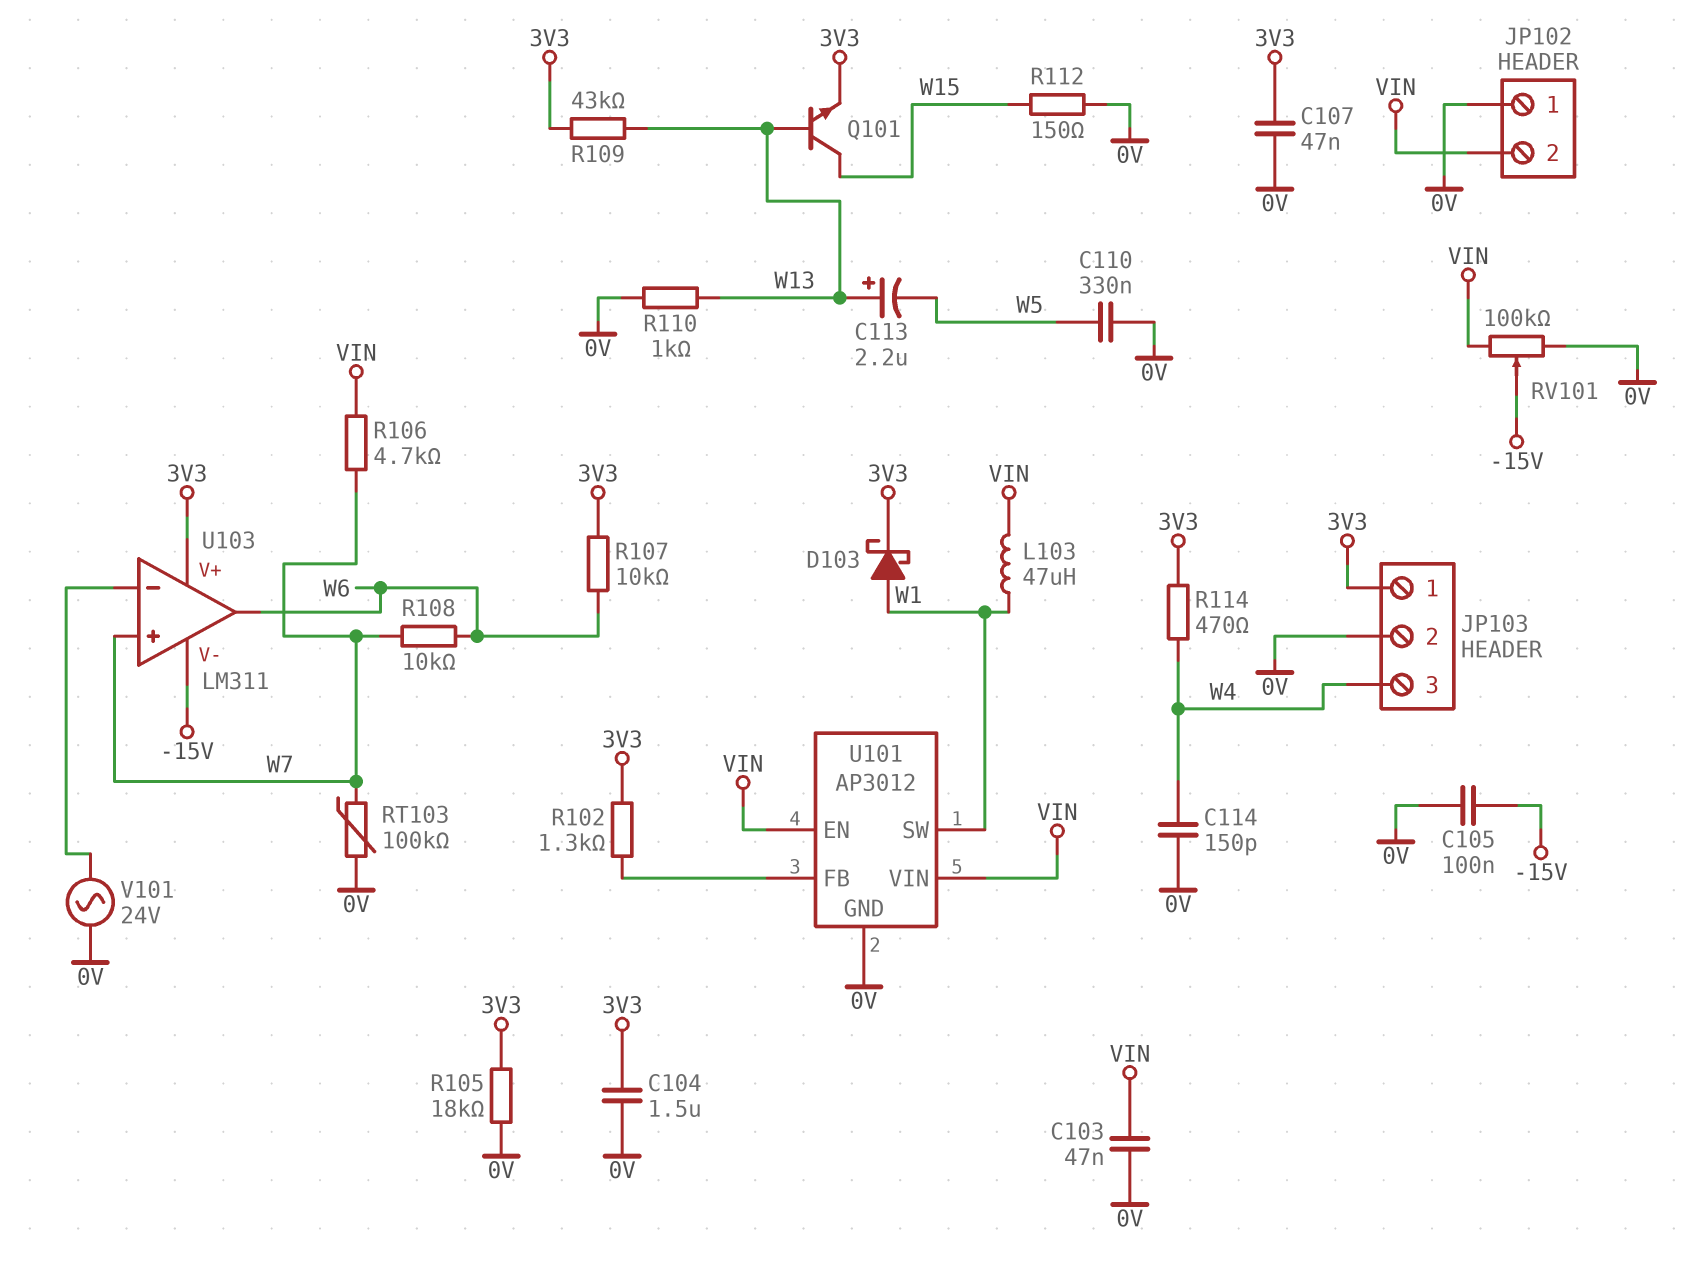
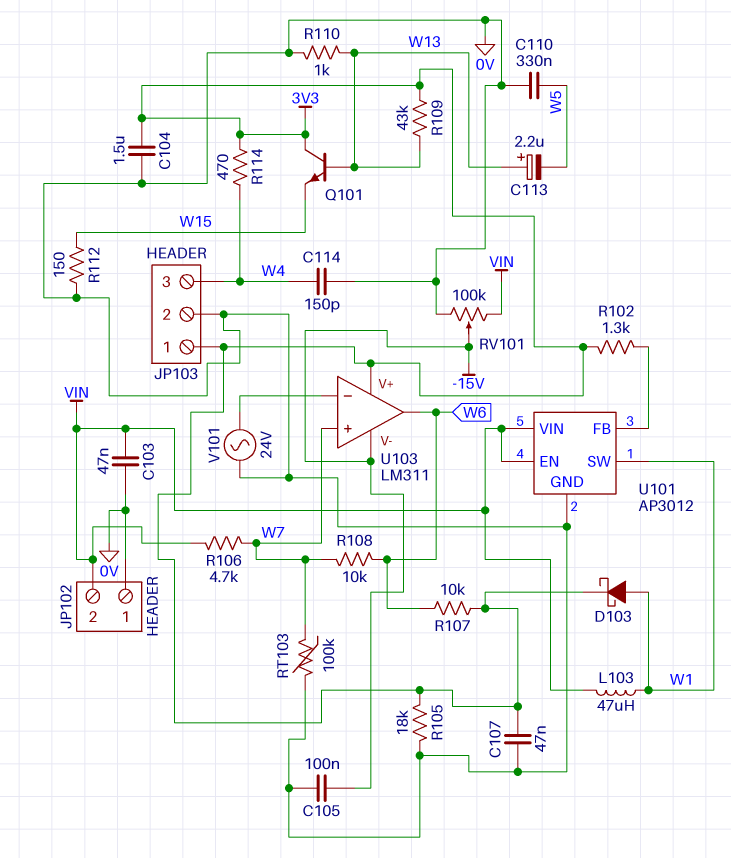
Q101: NPN (B W13, C W15, E 3V3) -> NPN (B W13, C 3V3, E W15)

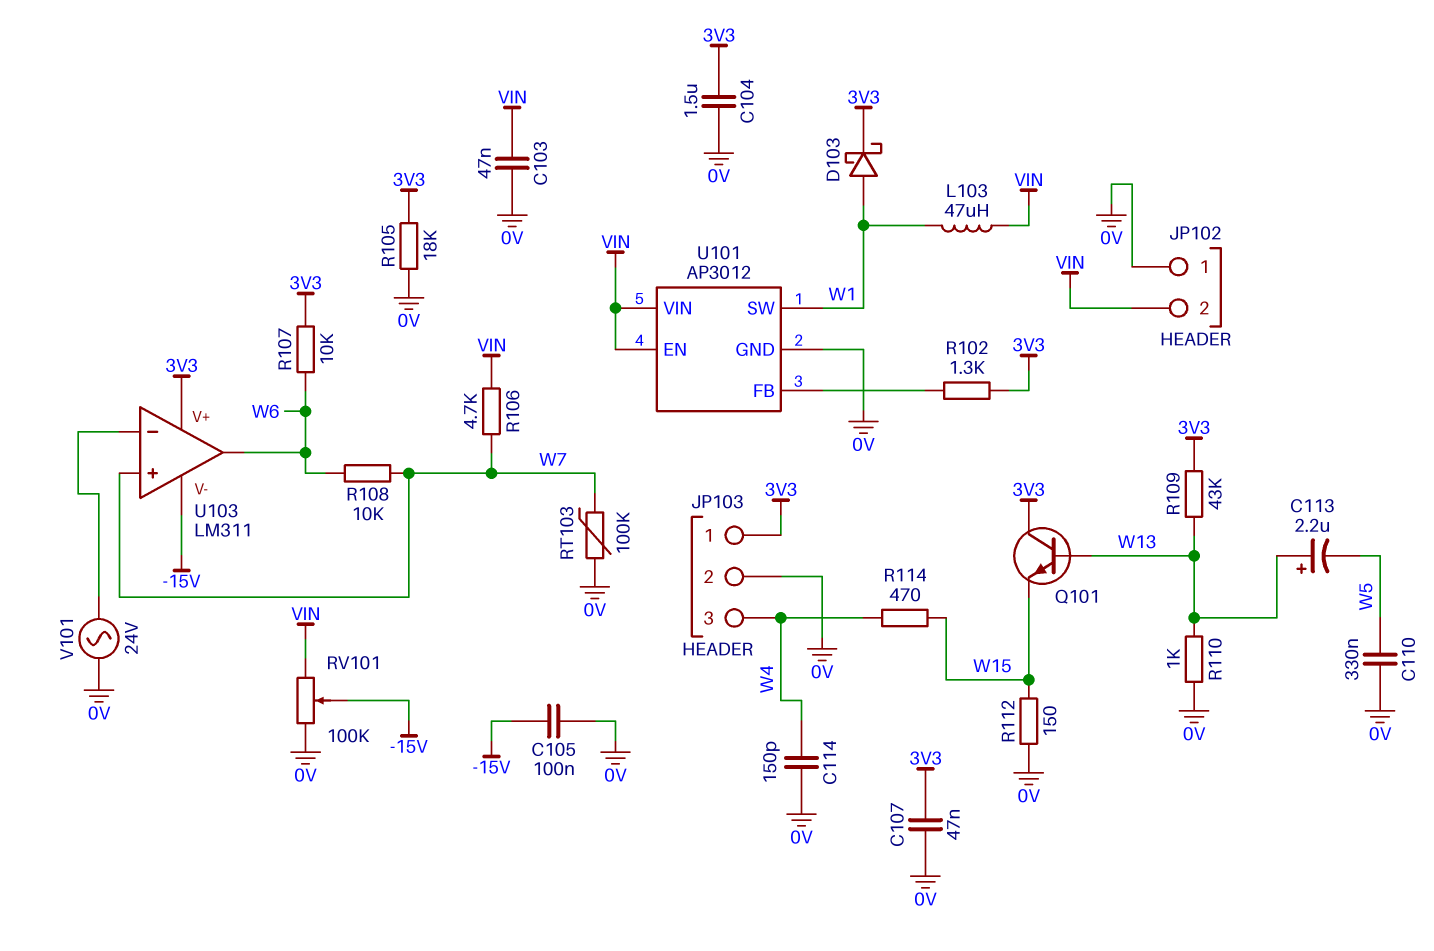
R114: 470 (3V3, W4) -> 470 (W4, W15)

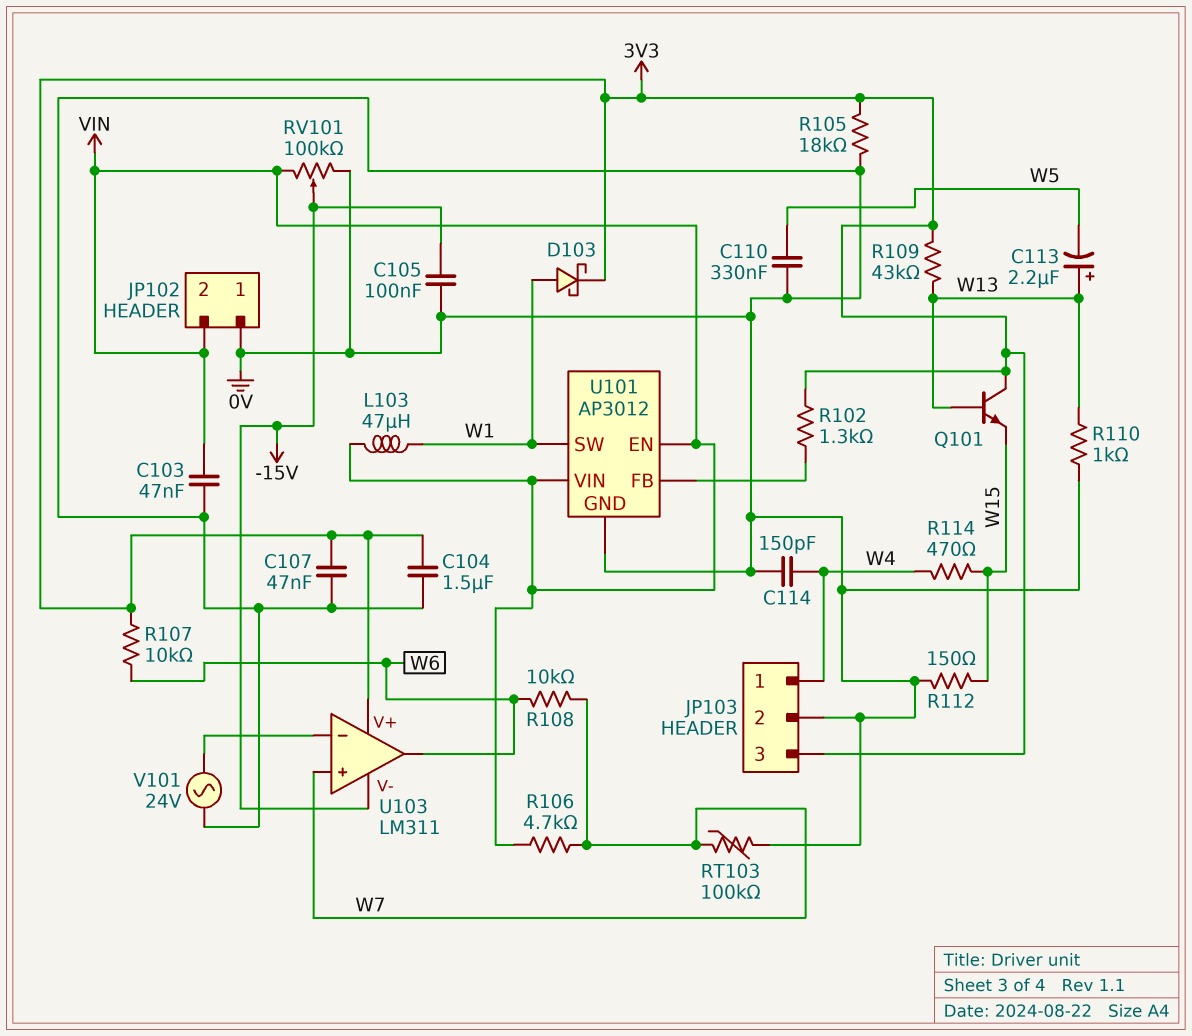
JP103 pin 1: 3V3 -> W4
JP103 pin 3: W4 -> 3V3

